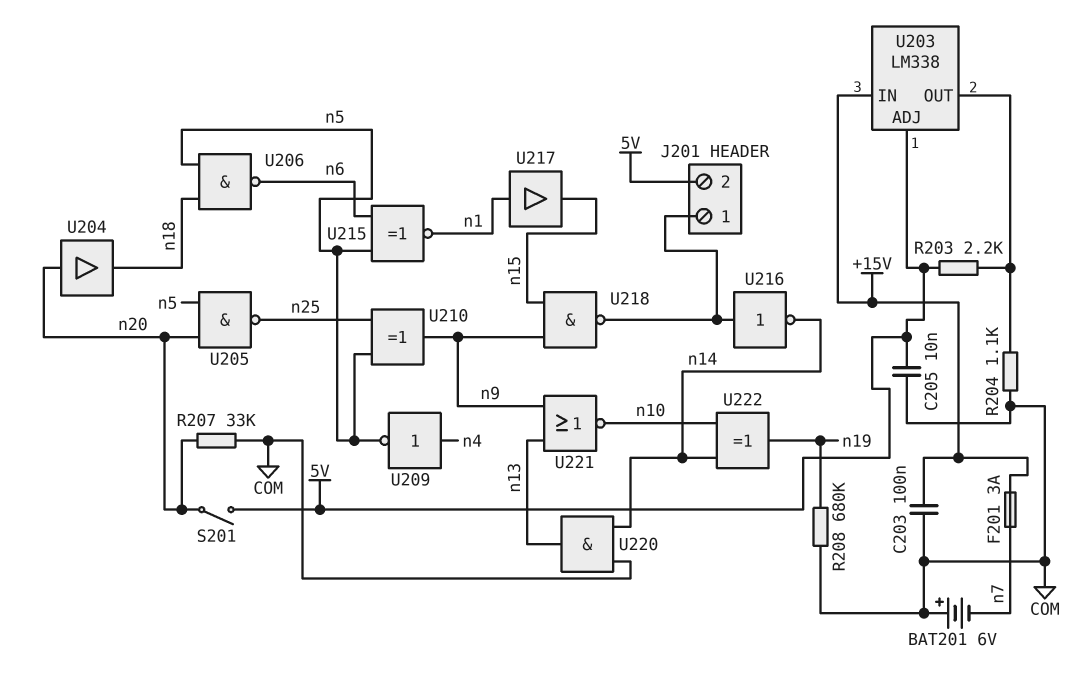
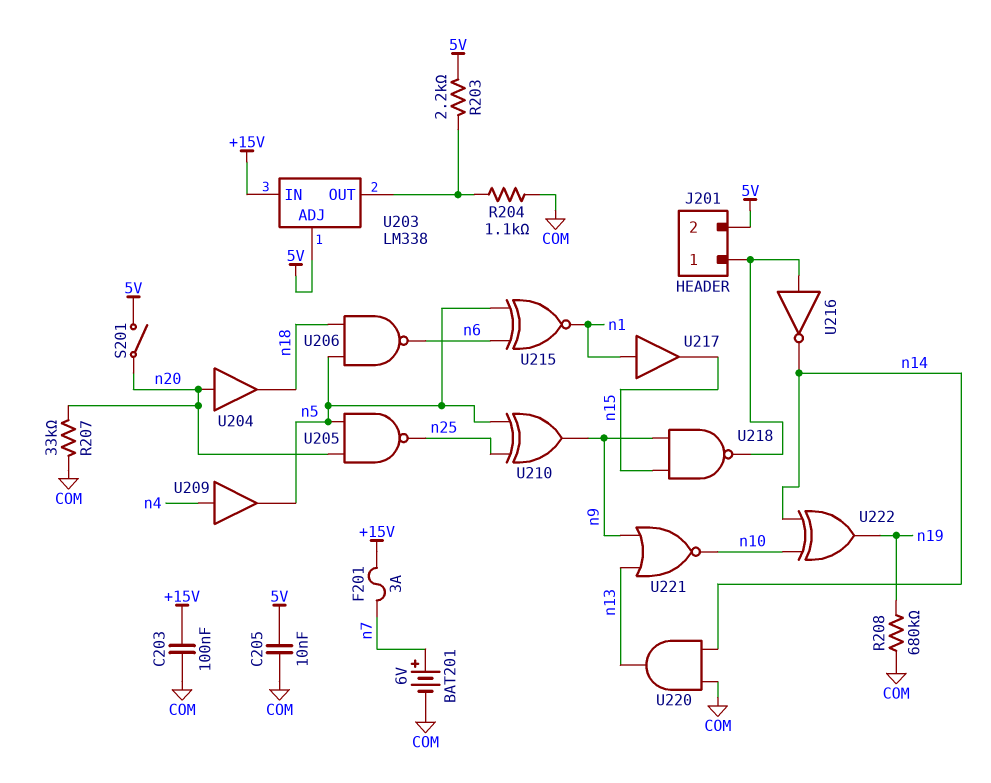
BAT201: 6V (plus COM, minus n7) -> 6V (plus n7, minus COM)
U209: NOT (in n4, out n5) -> buffer (in n4, out n5)

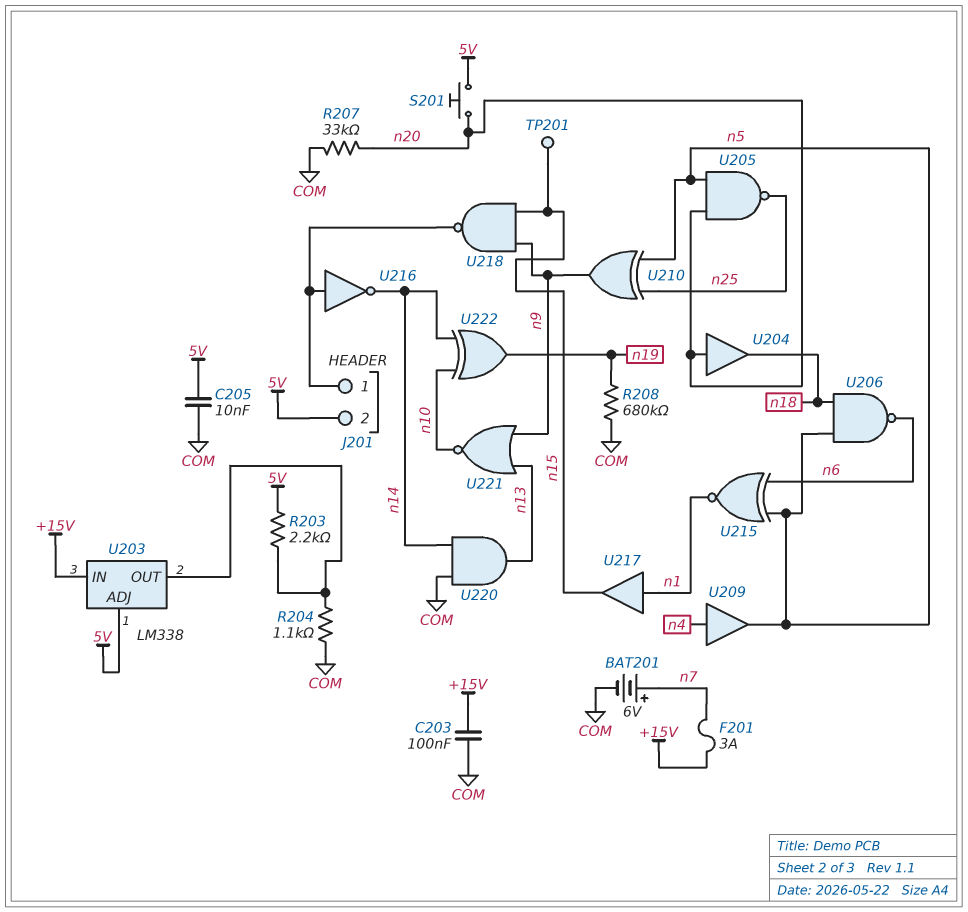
S201: switch (5V, n20) -> button (5V, n20)
TP201: none -> test point (n15)

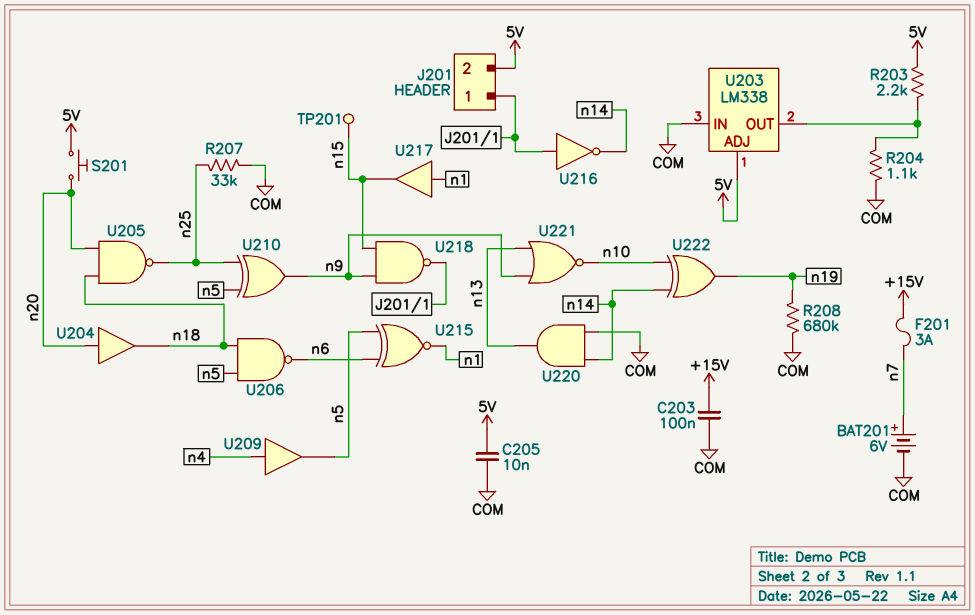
R207: 33k (COM, n20) -> 33k (COM, n25)
U203 pin IN: +15V -> COM
U205: NAND (in n5, in n20, out n25) -> NAND (in n18, in n20, out n25)

